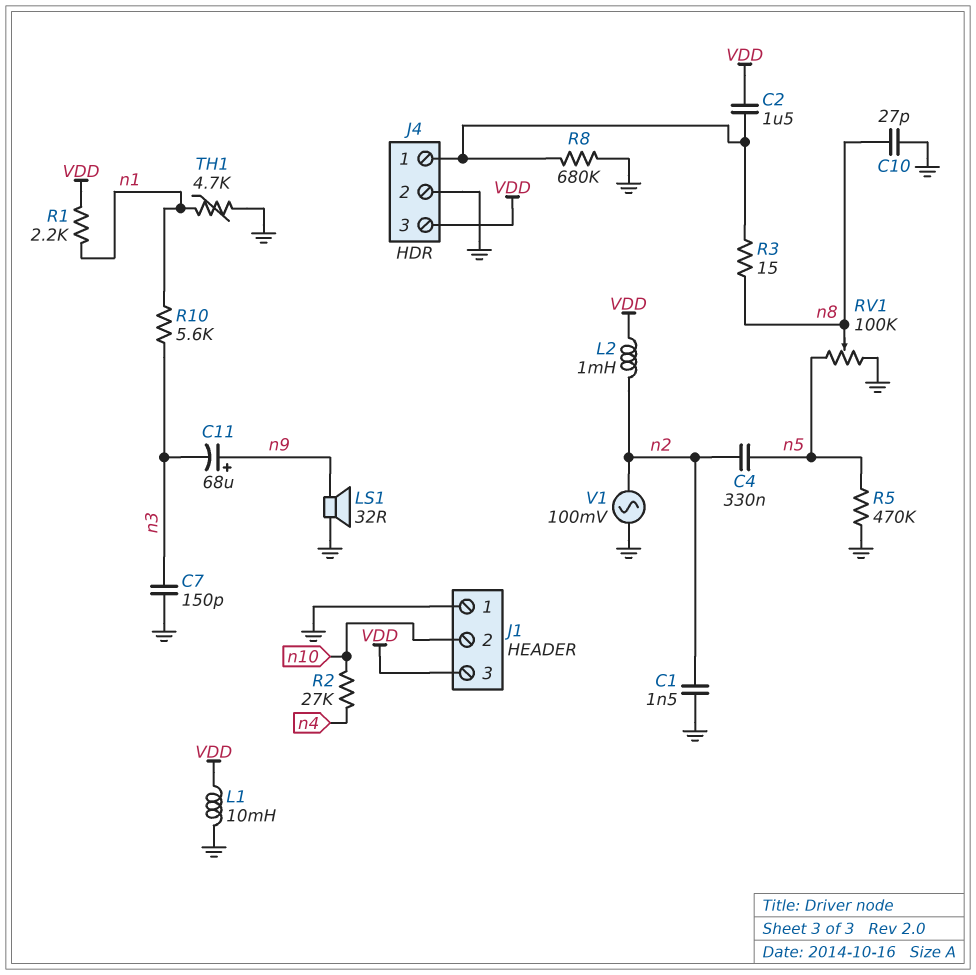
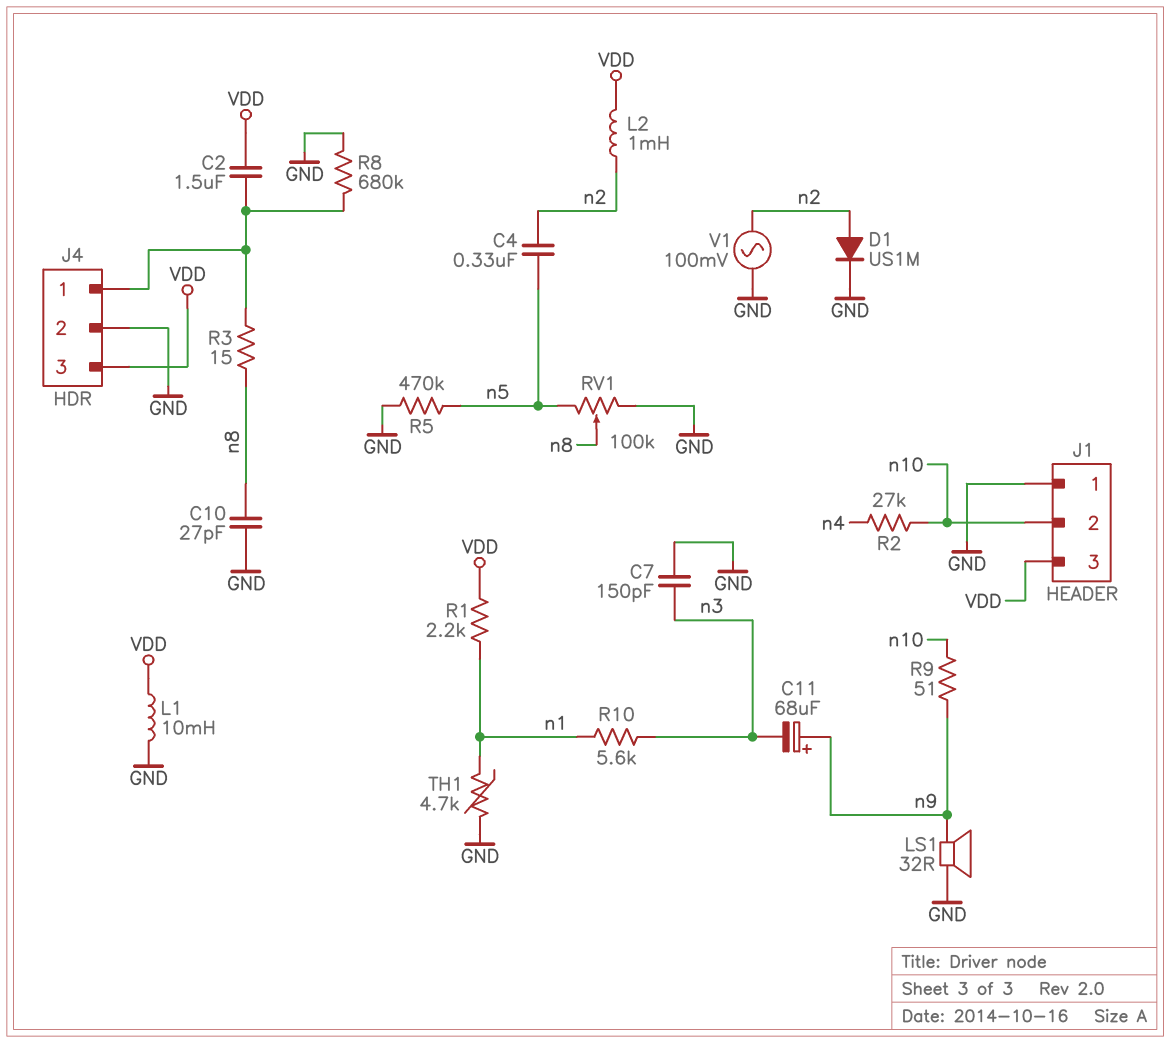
C1: 1.5nF (GND, n2) -> none
D1: none -> diode US1M (A n2, K GND)
R9: none -> 51 (n9, n10)

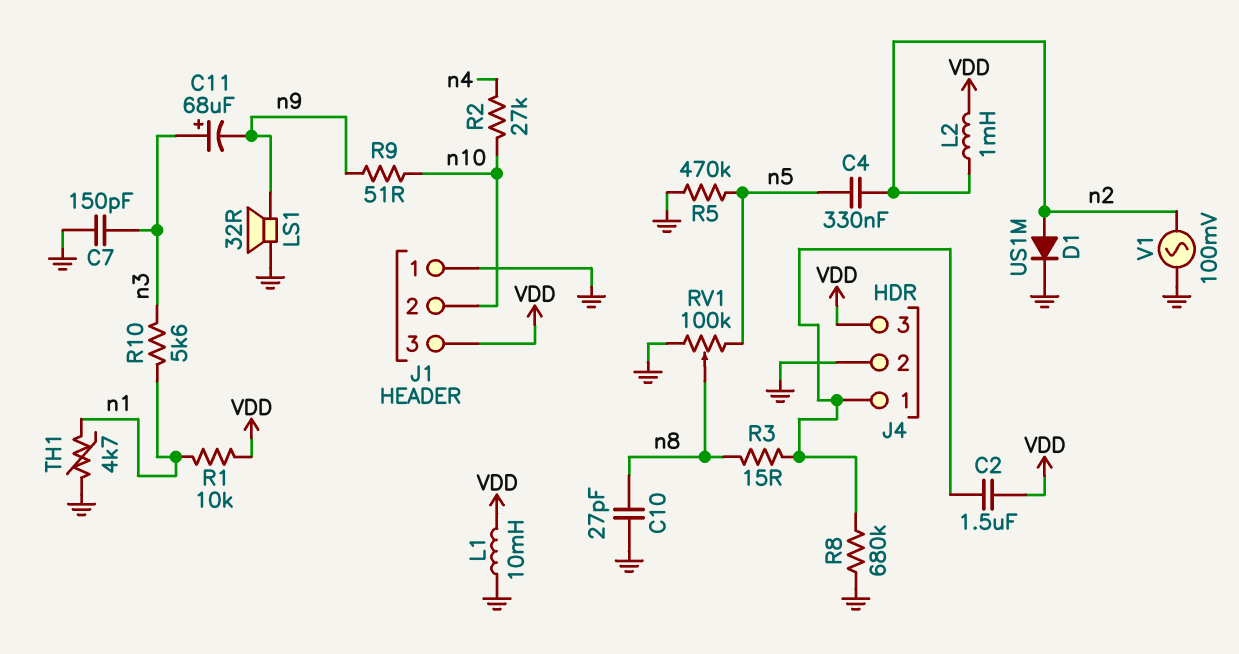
C11: 68uF (plus n9, minus n3) -> 68uF (plus n3, minus n9)
R1: 2.2k (VDD, n1) -> 10k (VDD, n1)

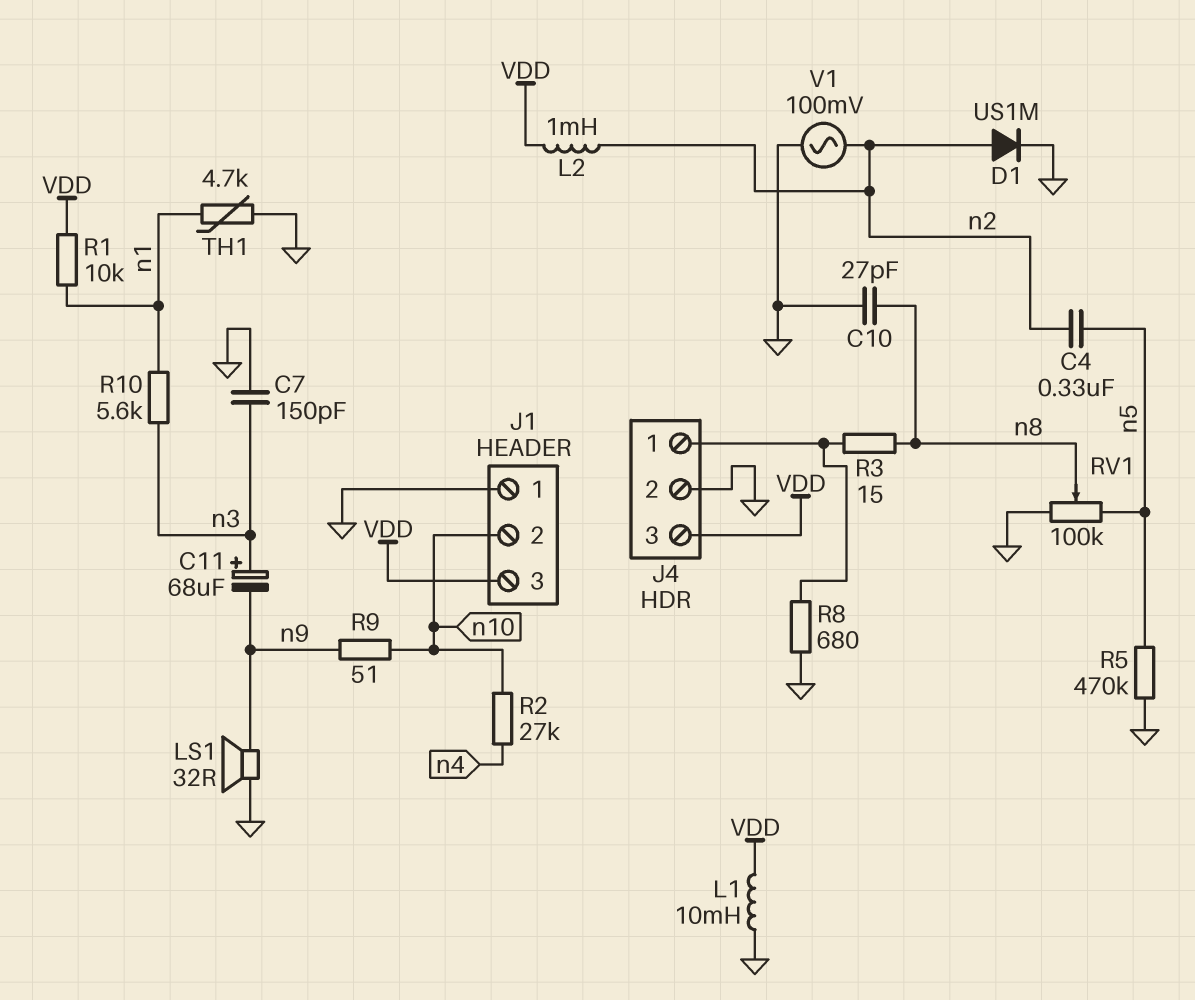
C2: 1.5uF (J4/1, VDD) -> none
R8: 680k (GND, J4/1) -> 680 (GND, J4/1)

